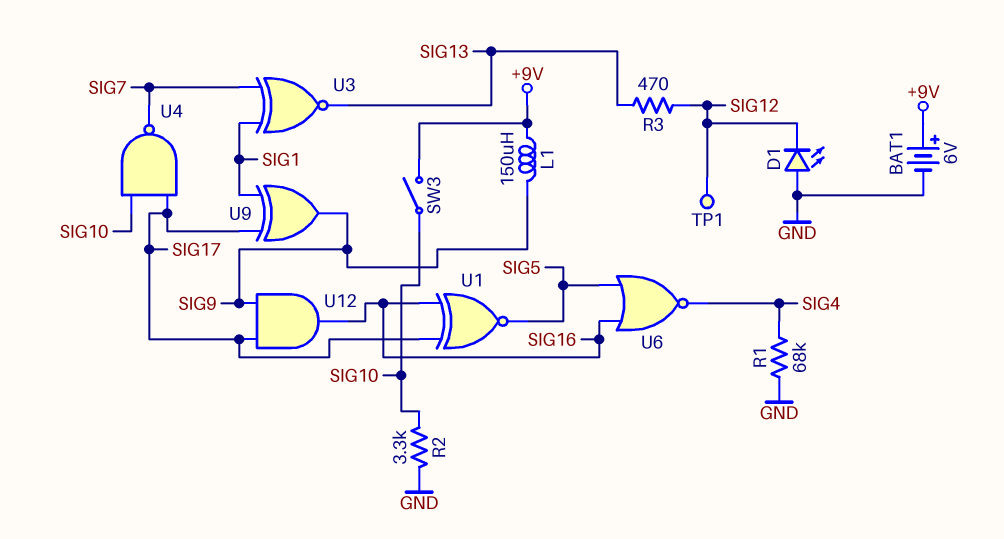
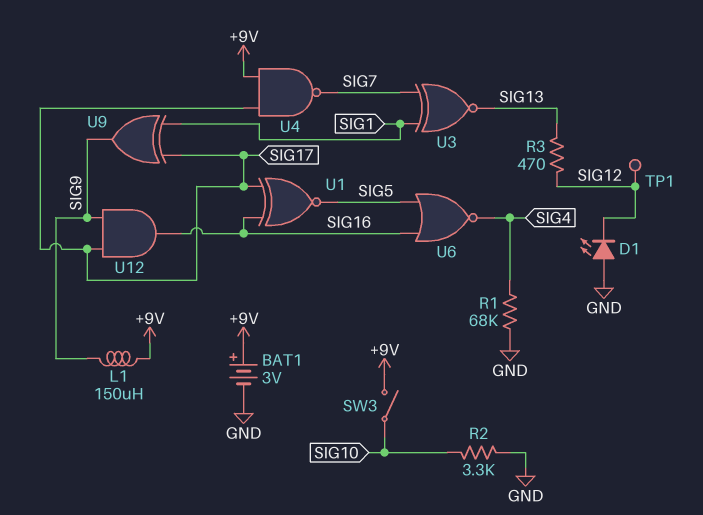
BAT1: 6V (plus +9V, minus GND) -> 3V (plus +9V, minus GND)
U4: NAND (in SIG10, in SIG17, out SIG7) -> NAND (in +9V, in SIG17, out SIG7)

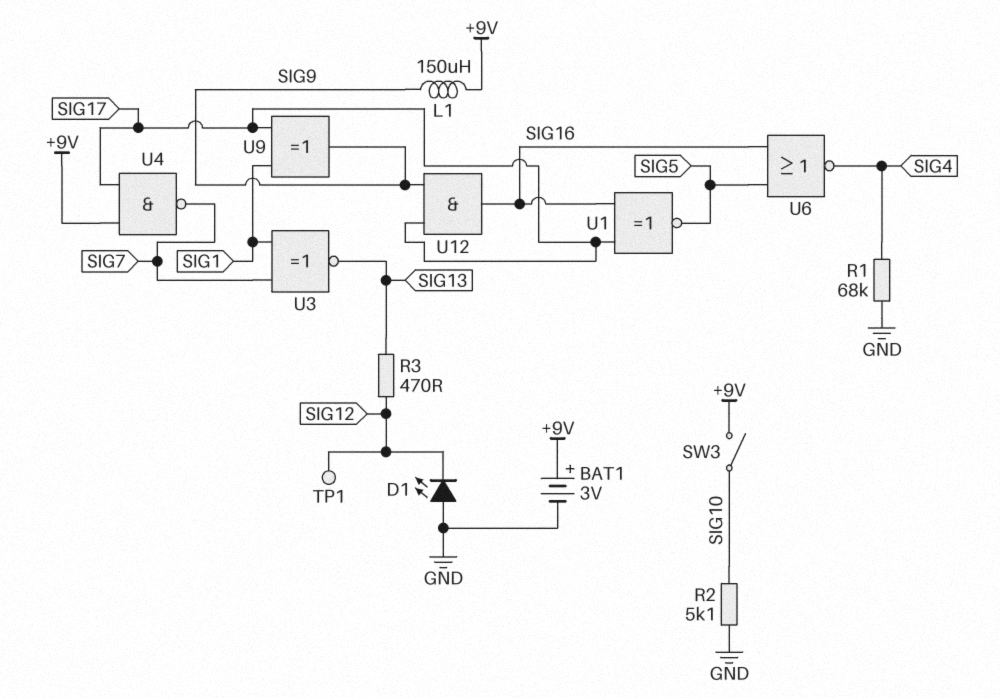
R2: 3.3k (GND, SIG10) -> 5.1k (GND, SIG10)

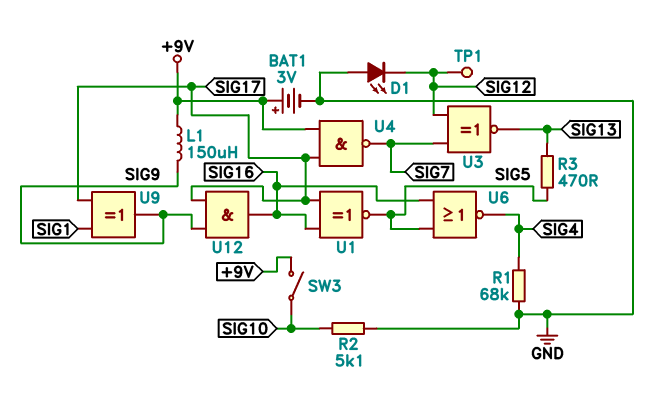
R3: 470 (SIG12, SIG13) -> 470 (SIG5, SIG13)
U3: XNOR (in SIG1, in SIG7, out SIG13) -> XNOR (in SIG7, in SIG12, out SIG13)

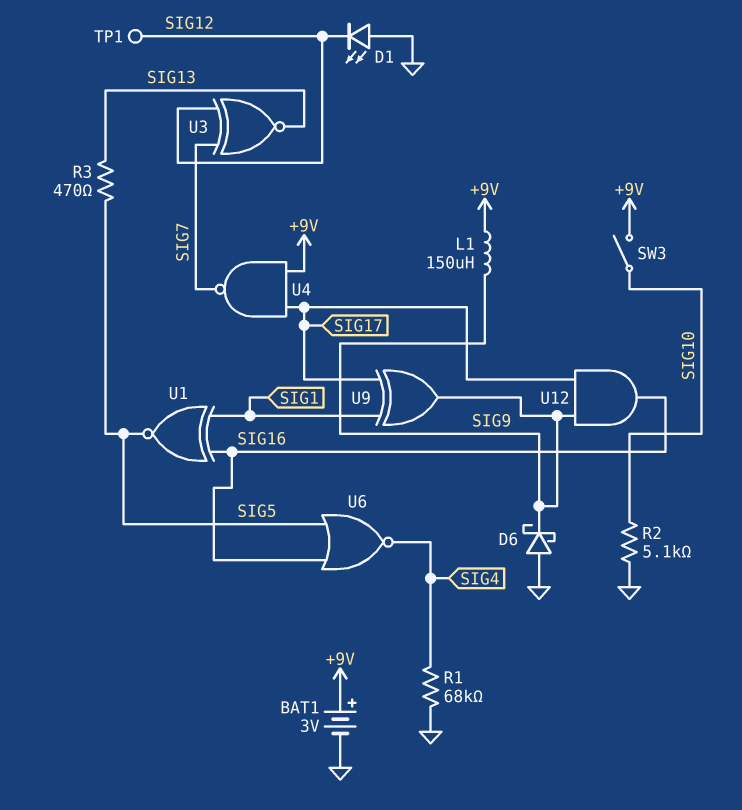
D6: none -> schottky (A GND, K SIG9)
U1: XNOR (in SIG16, in SIG17, out SIG5) -> XNOR (in SIG1, in SIG16, out SIG5)

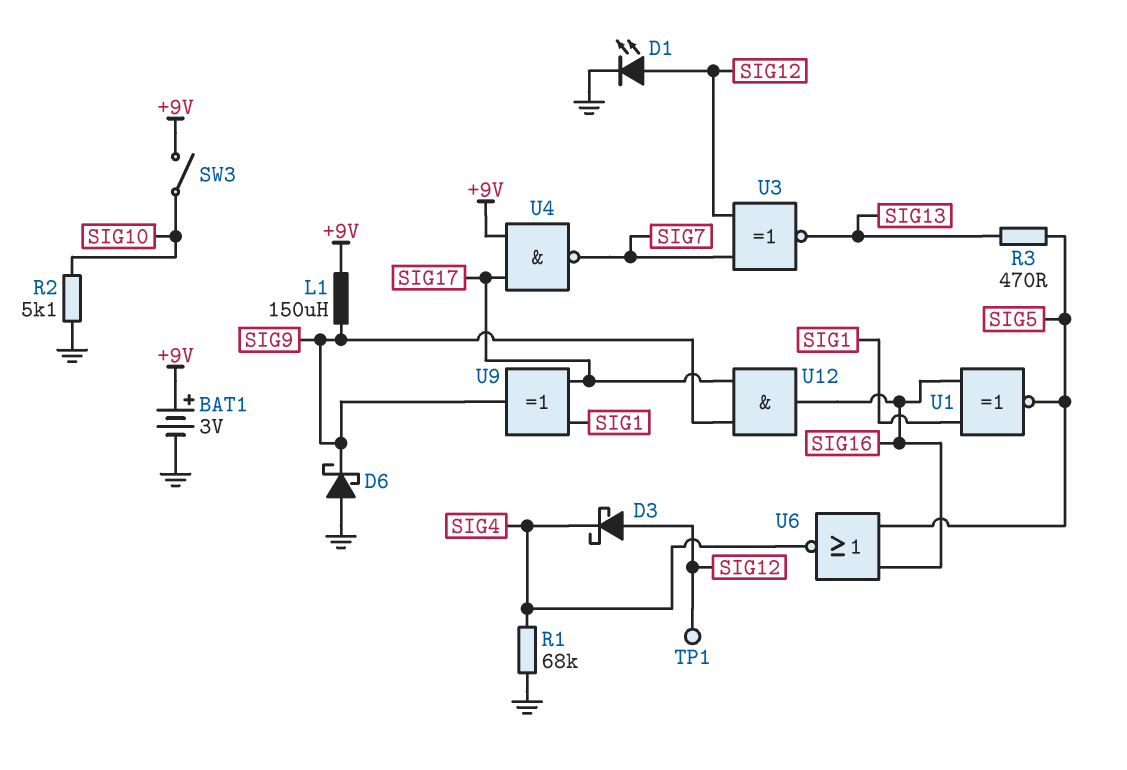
D1: LED (A GND, K SIG12) -> LED (A SIG12, K GND)
D3: none -> schottky (A SIG12, K SIG4)

